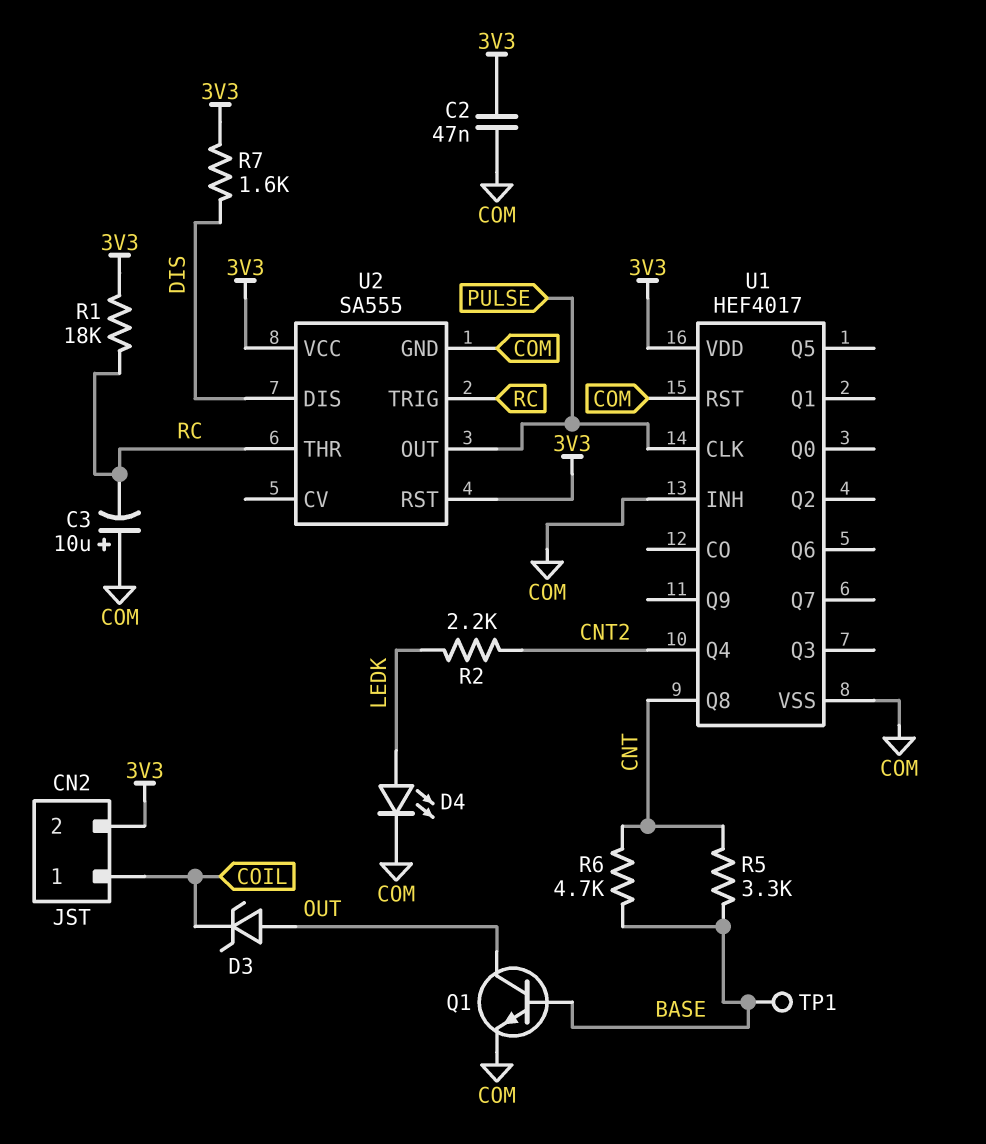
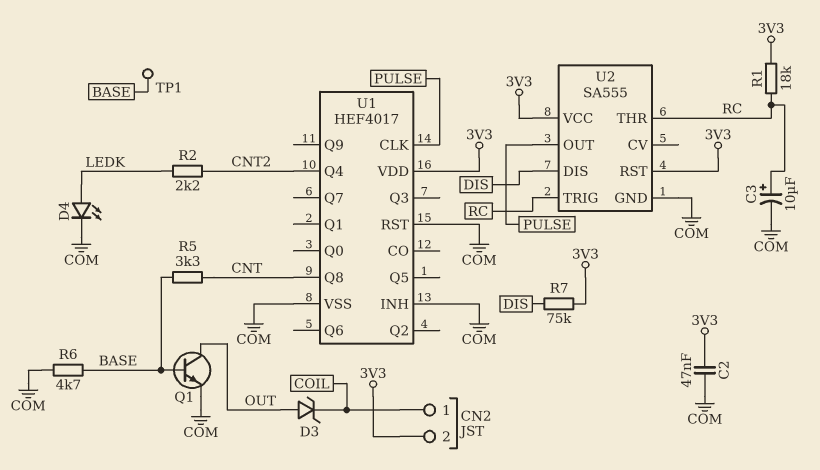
C3: 10uF (plus COM, minus RC) -> 10uF (plus RC, minus COM)
R6: 4.7k (BASE, CNT) -> 4.7k (BASE, COM)
R7: 1.6k (3V3, DIS) -> 75k (3V3, DIS)

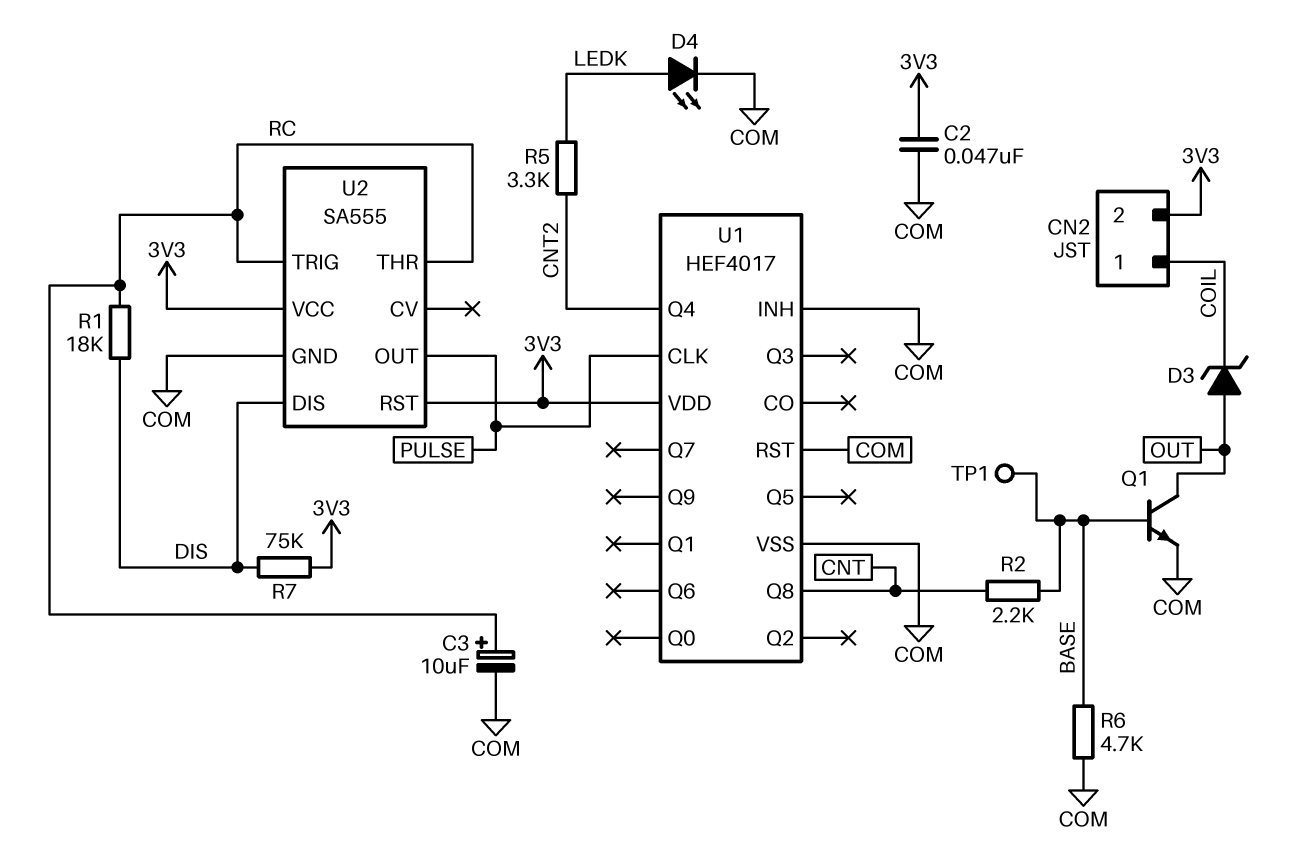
R1: 18k (3V3, RC) -> 18k (DIS, RC)
R2: 2.2k (CNT2, LEDK) -> 2.2k (BASE, CNT)
R5: 3.3k (BASE, CNT) -> 3.3k (CNT2, LEDK)

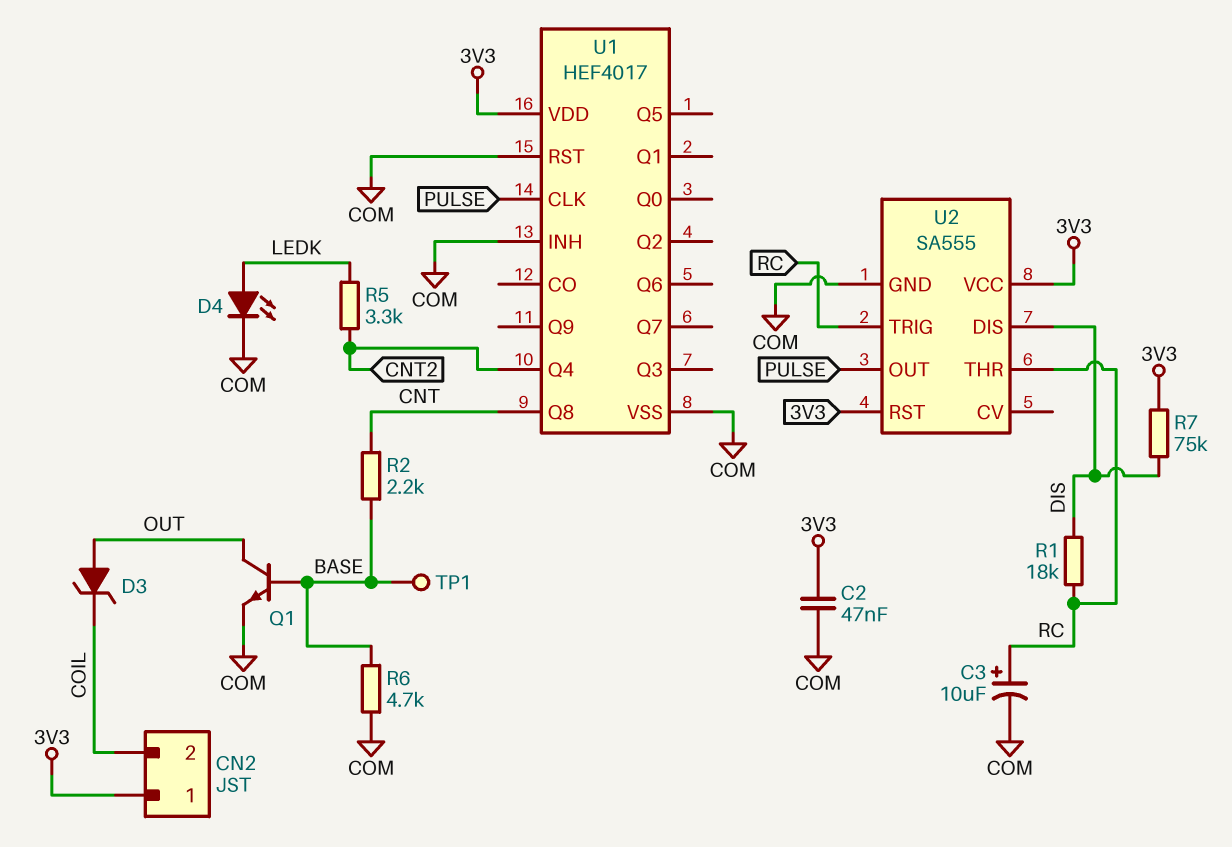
CN2 pin 1: COIL -> 3V3
CN2 pin 2: 3V3 -> COIL

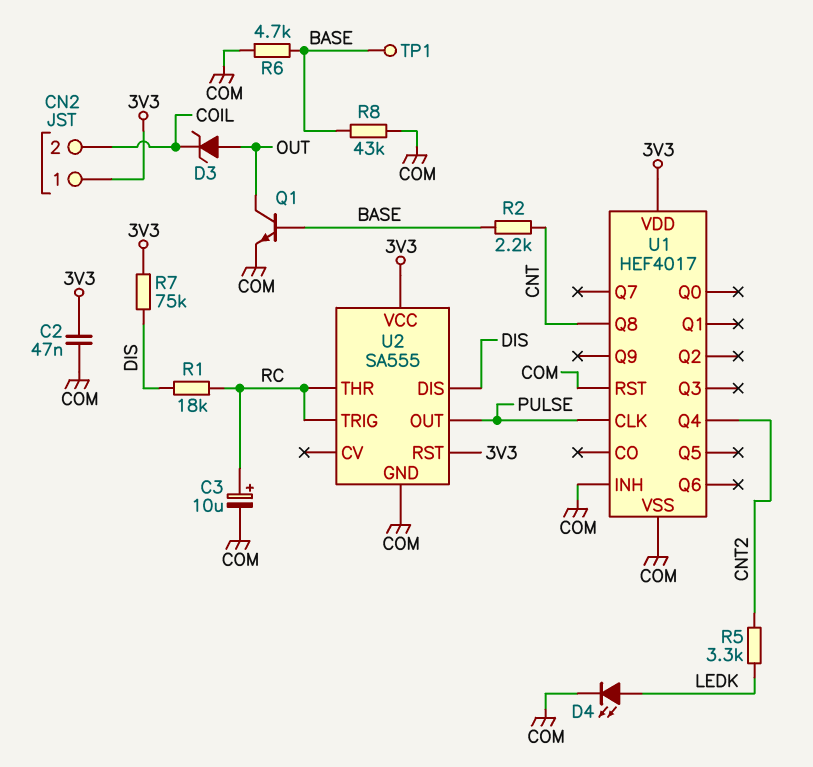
R8: none -> 43k (BASE, COM)

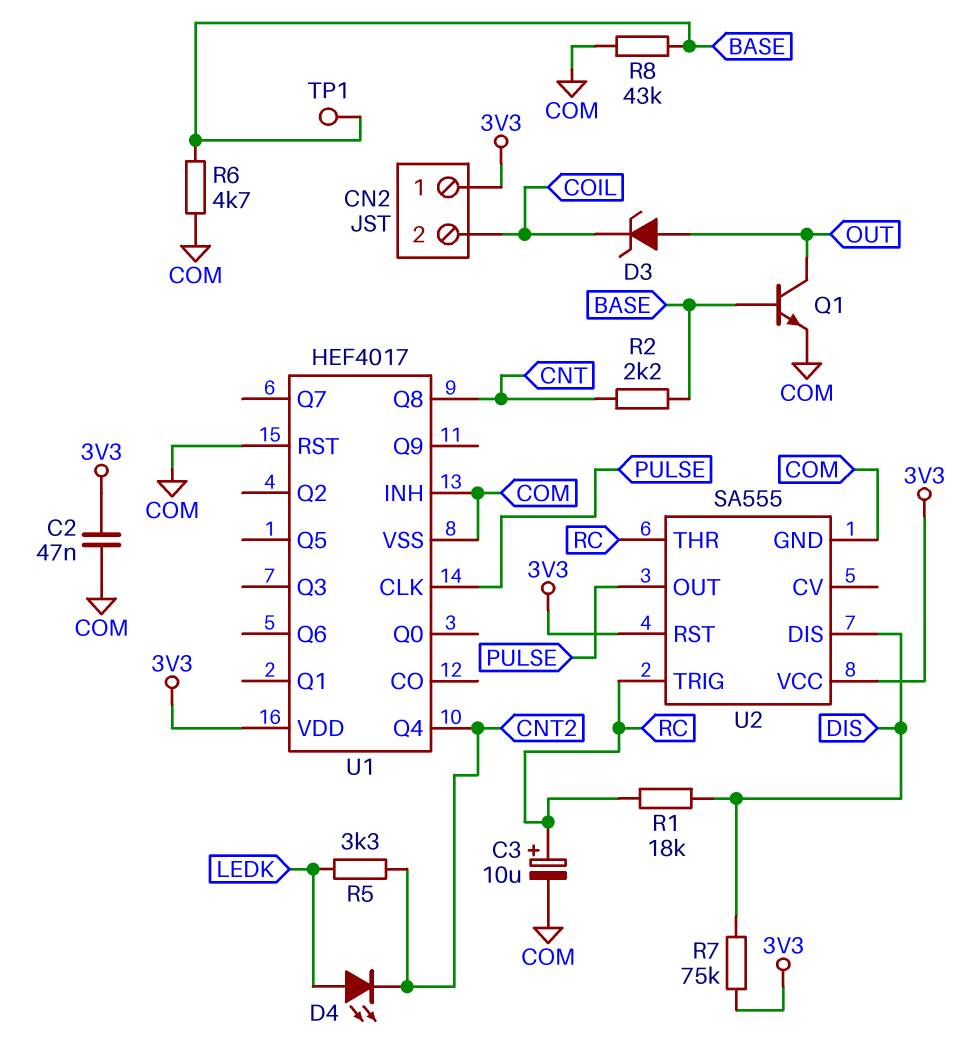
D4: LED (A LEDK, K COM) -> LED (A LEDK, K CNT2)

